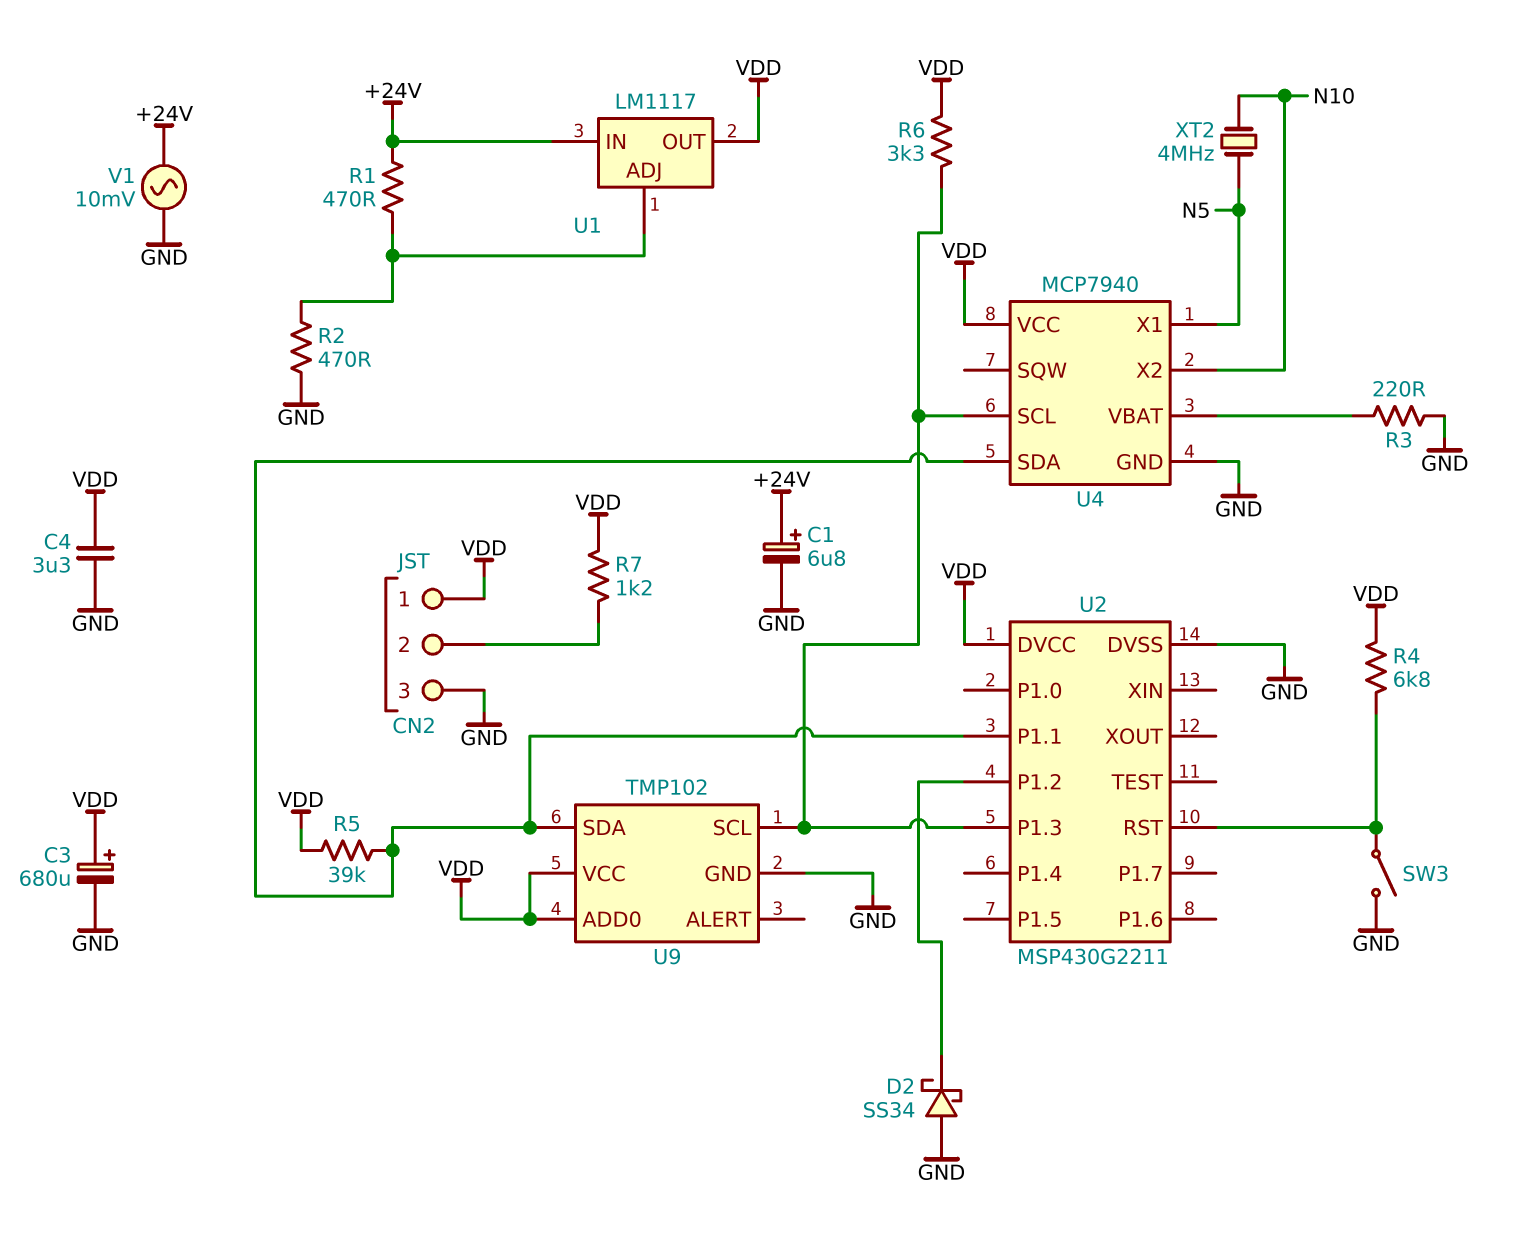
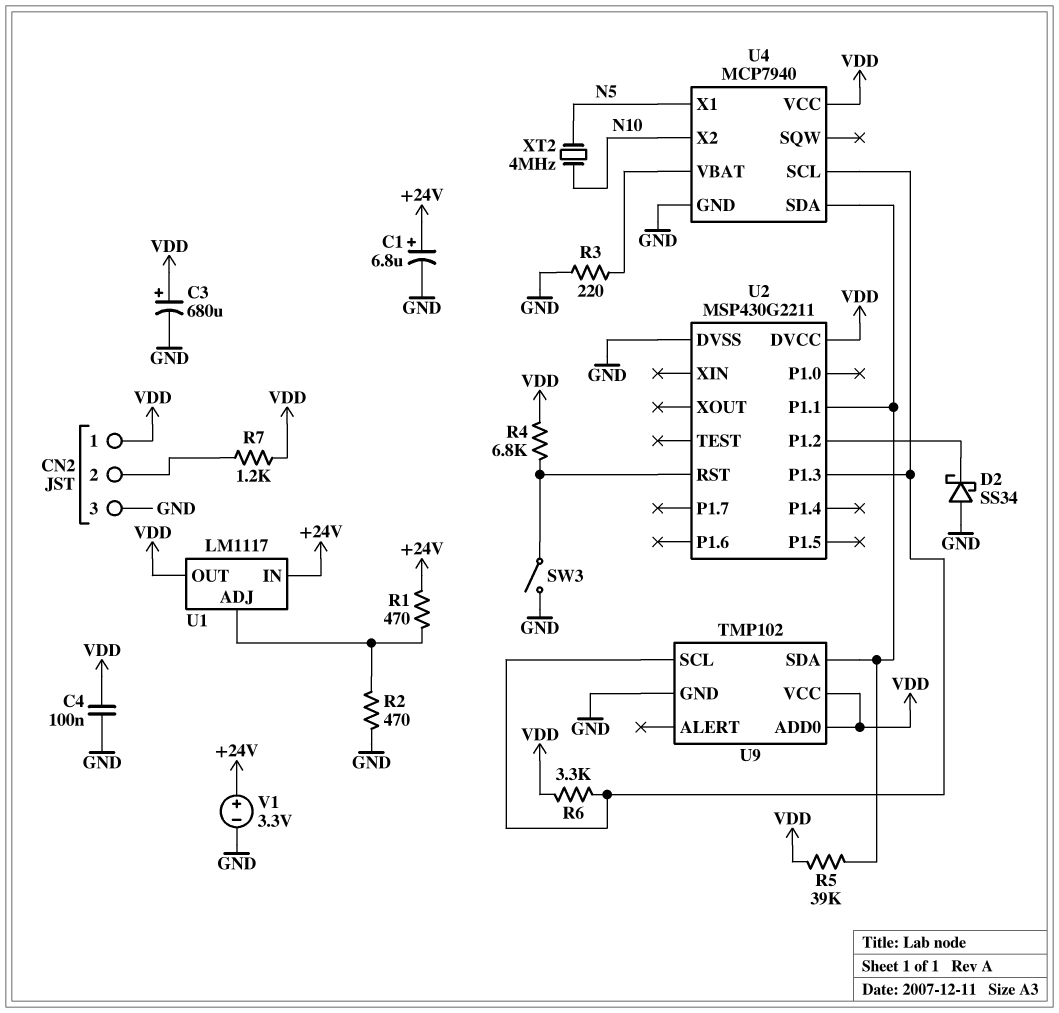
C4: 3.3uF (GND, VDD) -> 100nF (GND, VDD)
V1: AC 10mV (+24V, GND) -> 3.3V (plus +24V, minus GND)

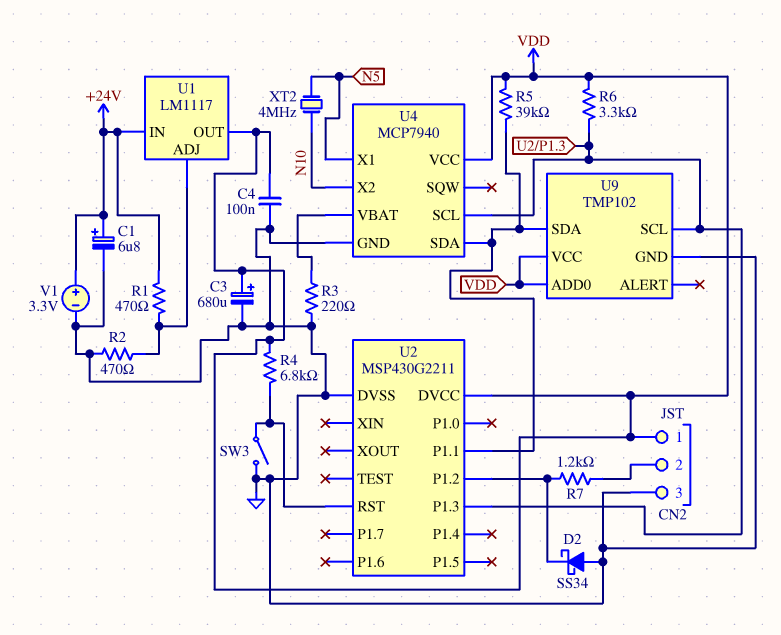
R7: 1.2k (CN2/2, VDD) -> 1.2k (CN2/2, U2/P1.2)

